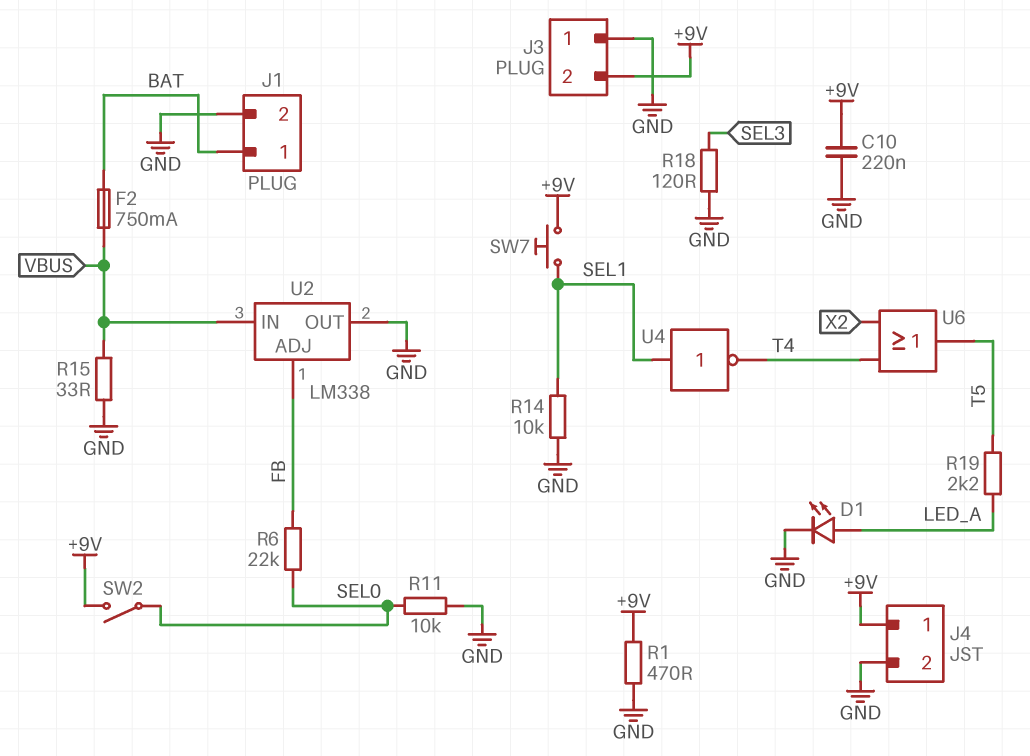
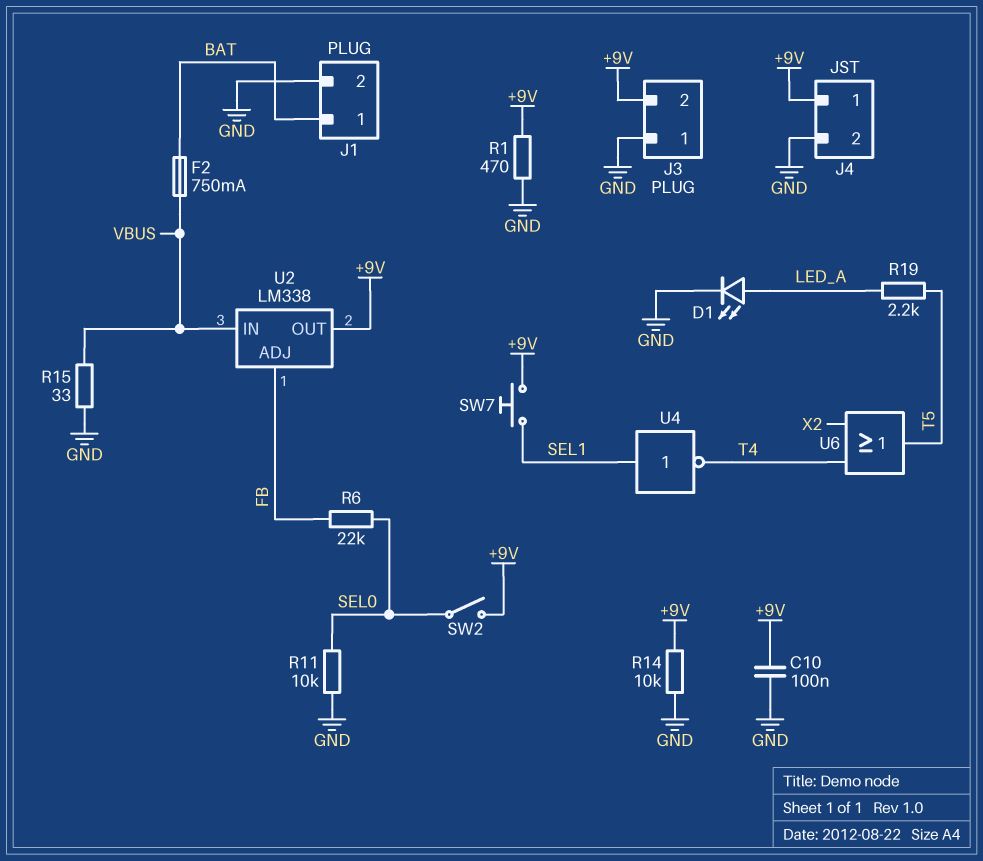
C10: 220nF (+9V, GND) -> 100nF (+9V, GND)
R14: 10k (GND, SEL1) -> 10k (+9V, GND)
R18: 120 (GND, SEL3) -> none
U2 pin OUT: GND -> +9V

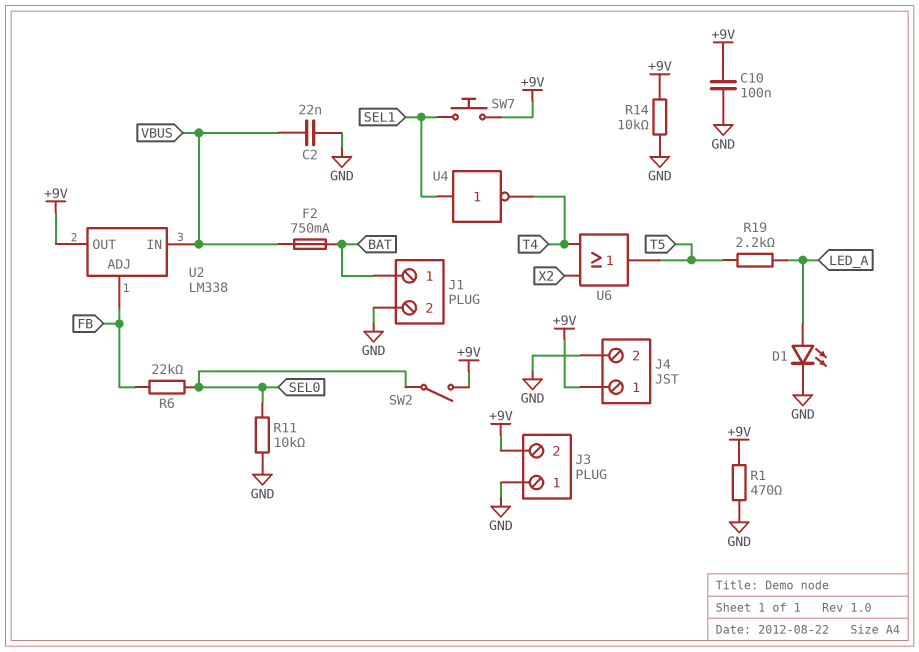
C2: none -> 22nF (GND, VBUS)
R15: 33 (GND, VBUS) -> none

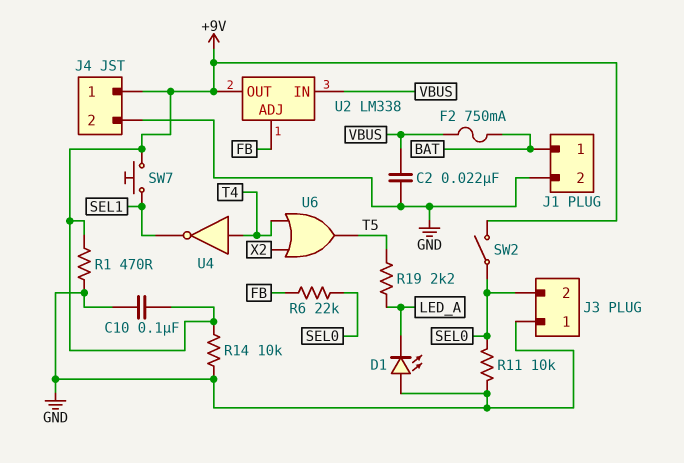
D1: LED (A LED_A, K GND) -> LED (A GND, K LED_A)
J3 pin 2: +9V -> SEL0
U4: NOT (in SEL1, out T4) -> NOT (in T4, out SEL1)

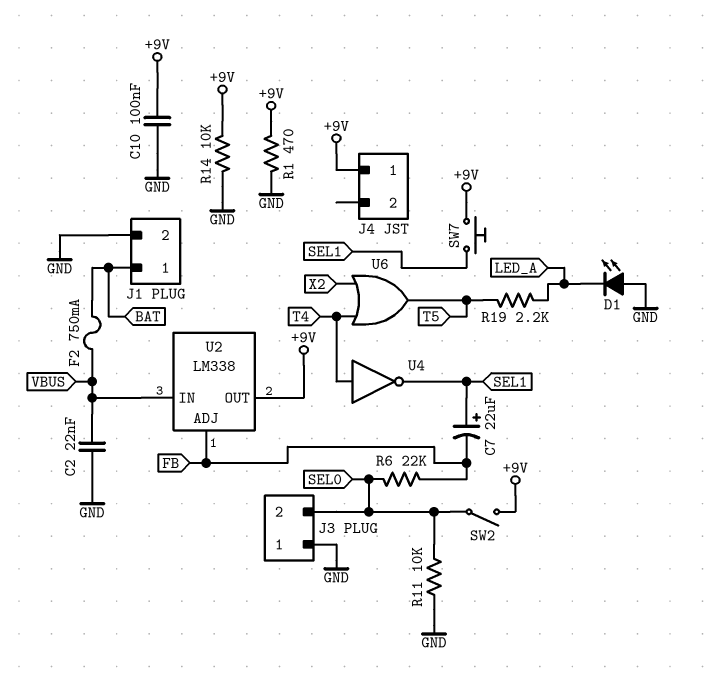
C7: none -> 22uF (plus SEL1, minus FB)
J4 pin 2: GND -> none

